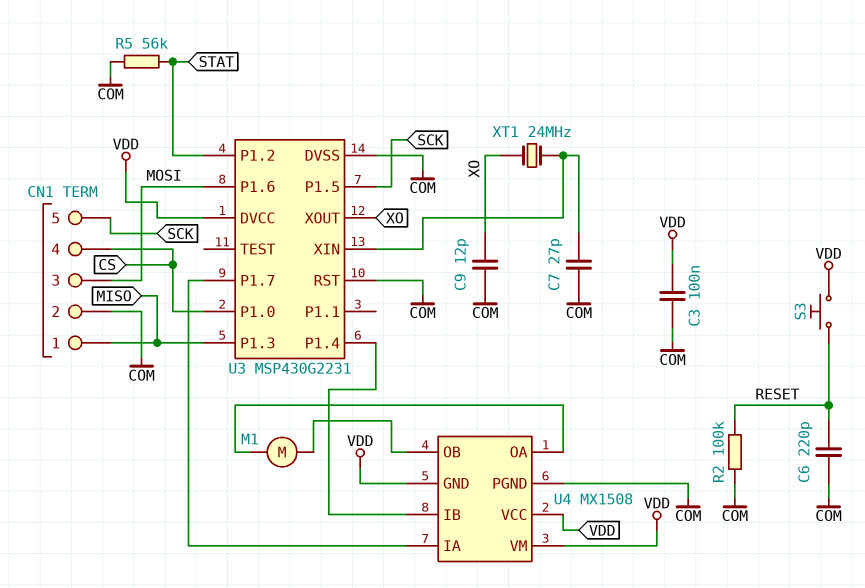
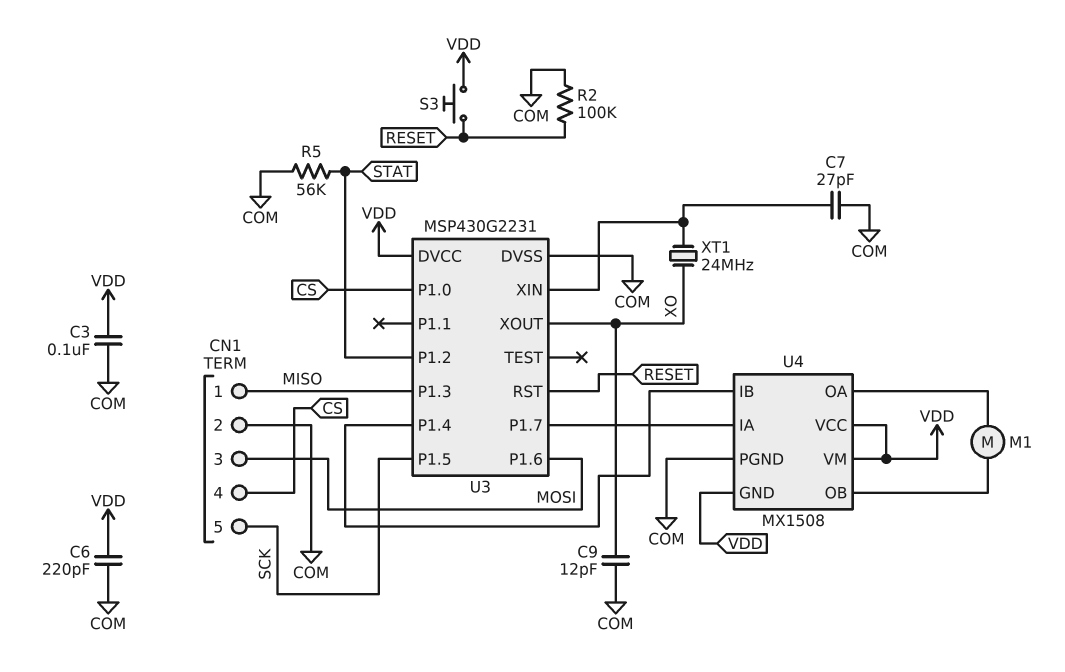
C6: 220pF (COM, RESET) -> 220pF (COM, VDD)
U3 pin RST: COM -> RESET

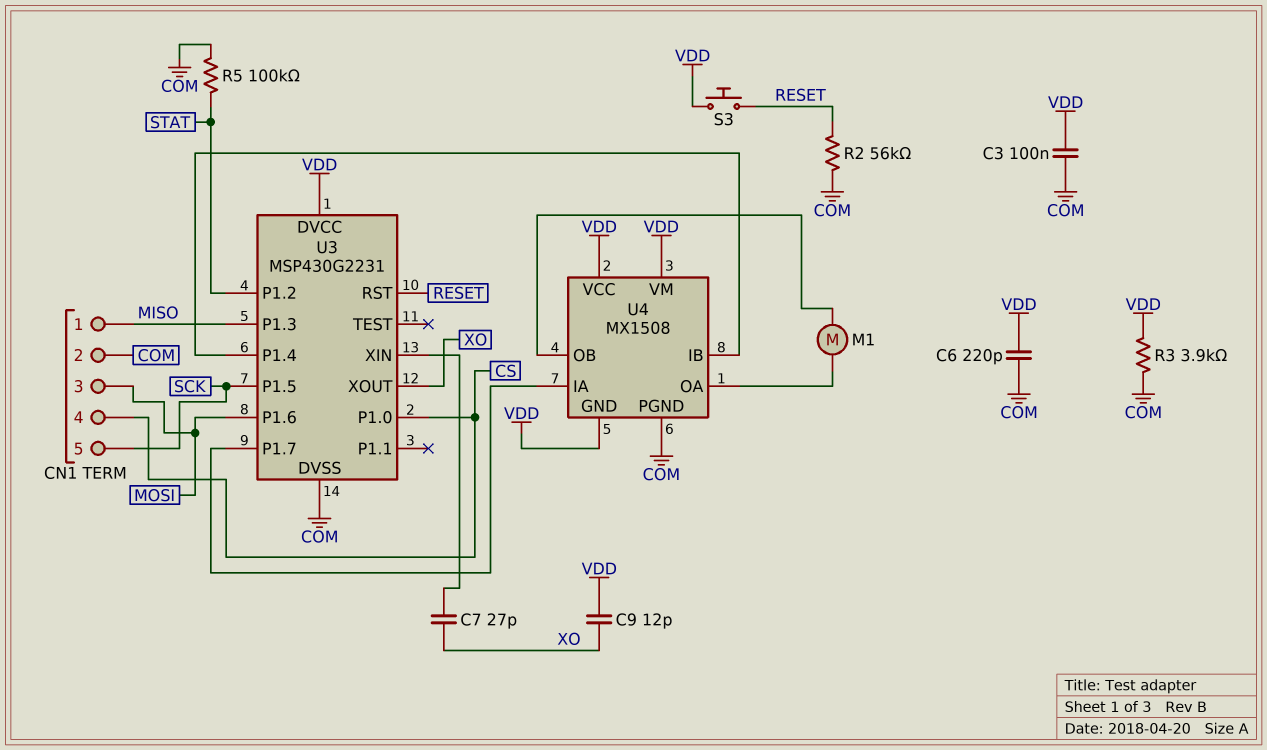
C7: 27pF (COM, U3/XIN) -> 27pF (U3/XIN, XO)
C9: 12pF (COM, XO) -> 12pF (VDD, XO)
R2: 100k (COM, RESET) -> 56k (COM, RESET)
R3: none -> 3.9k (COM, VDD)
R5: 56k (COM, STAT) -> 100k (COM, STAT)
XT1: 24MHz (U3/XIN, XO) -> none

